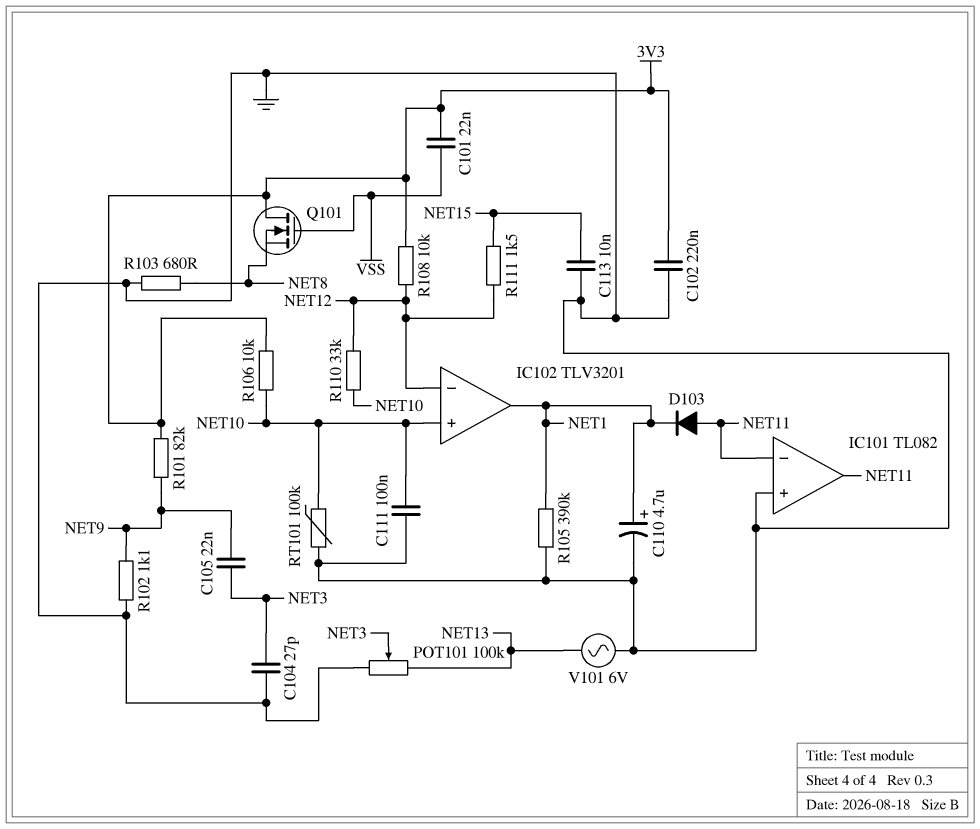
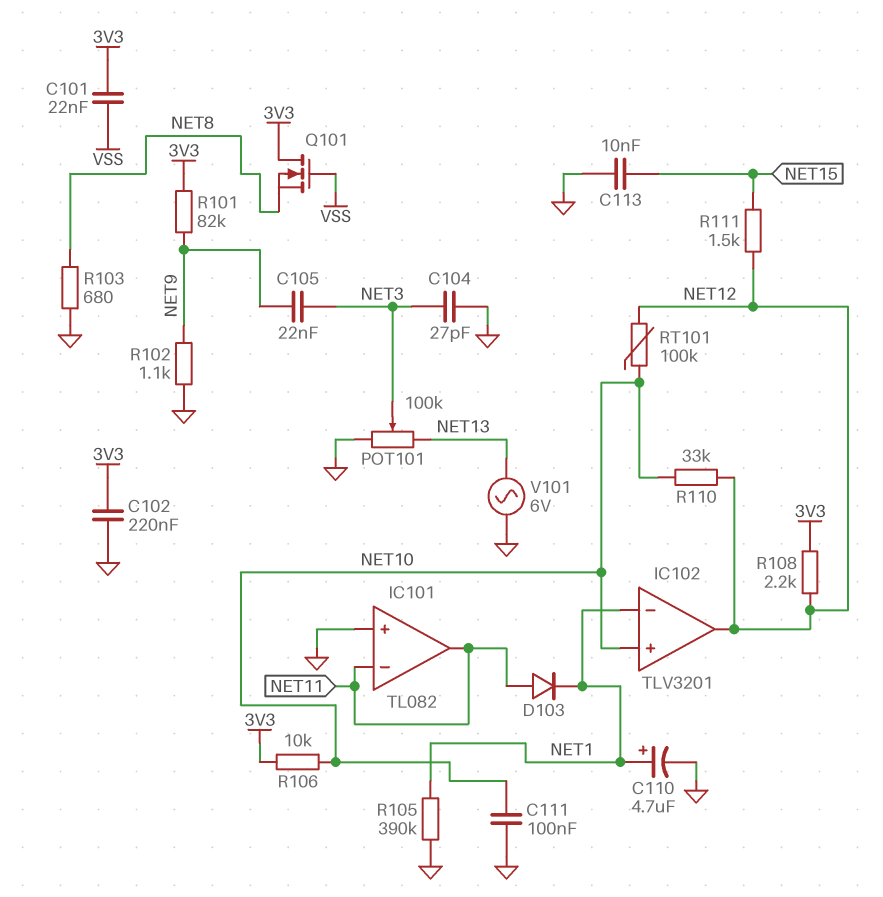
IC102 pin in-: NET12 -> NET1
IC102 pin out: NET1 -> NET12
R108: 10k (3V3, NET12) -> 2.2k (3V3, NET12)
RT101: 100k (GND, NET10) -> 100k (NET10, NET12)

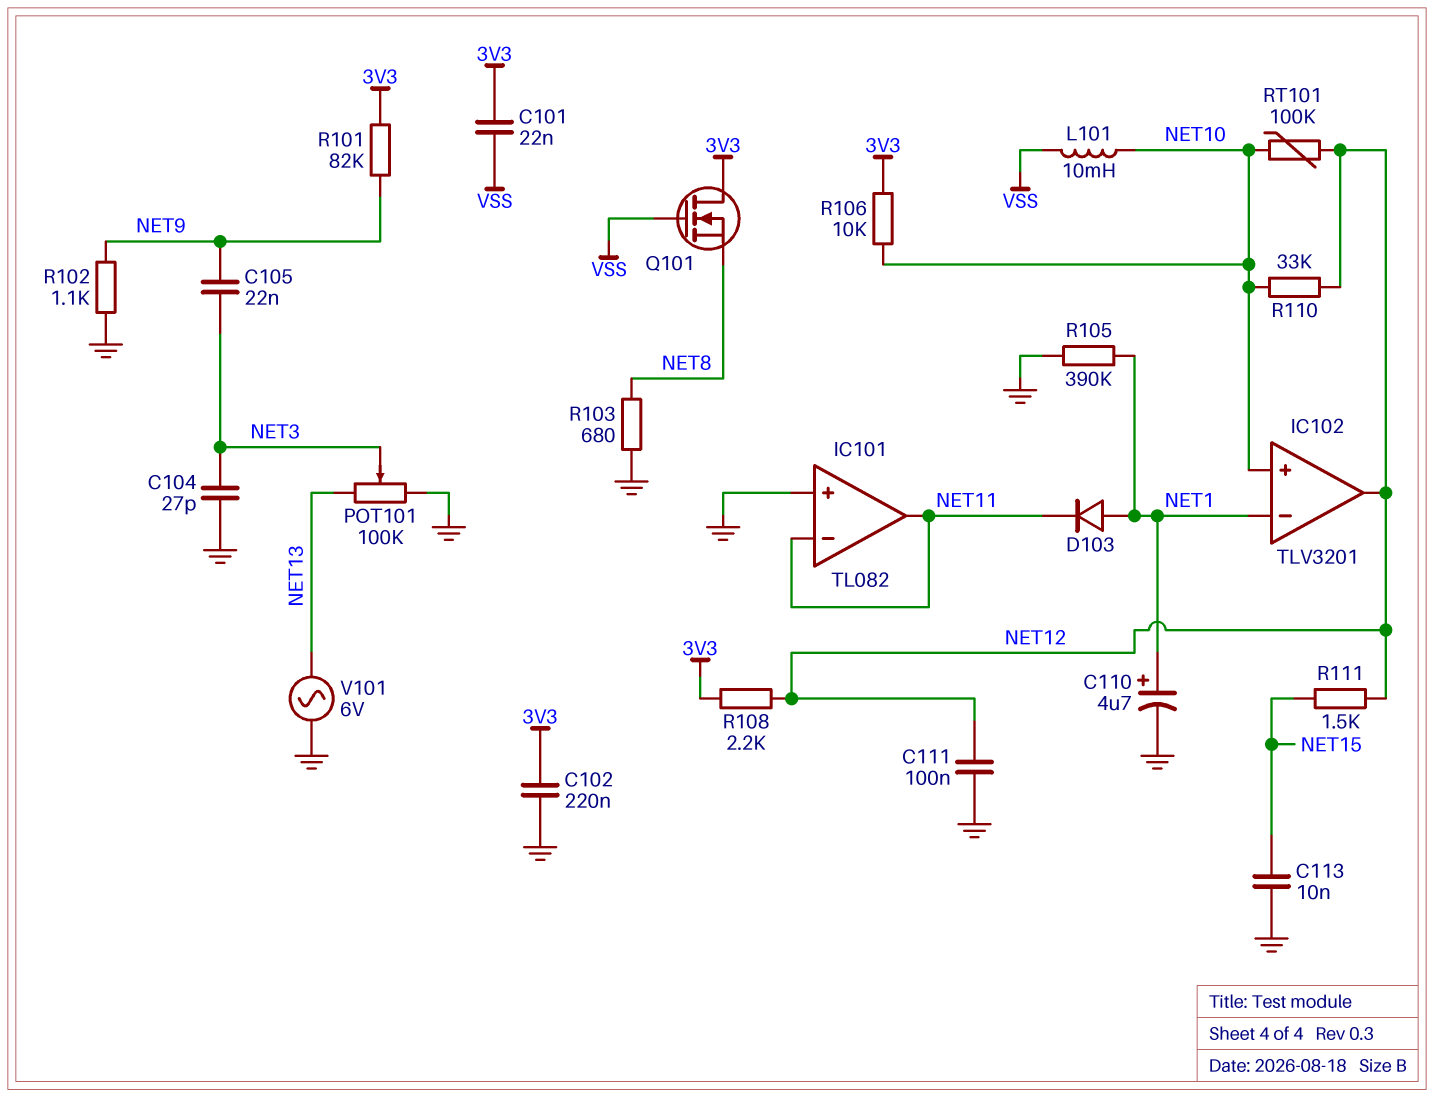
C111: 100nF (GND, NET10) -> 100nF (GND, NET12)
D103: diode (A NET11, K NET1) -> diode (A NET1, K NET11)
L101: none -> 10mH (NET10, VSS)

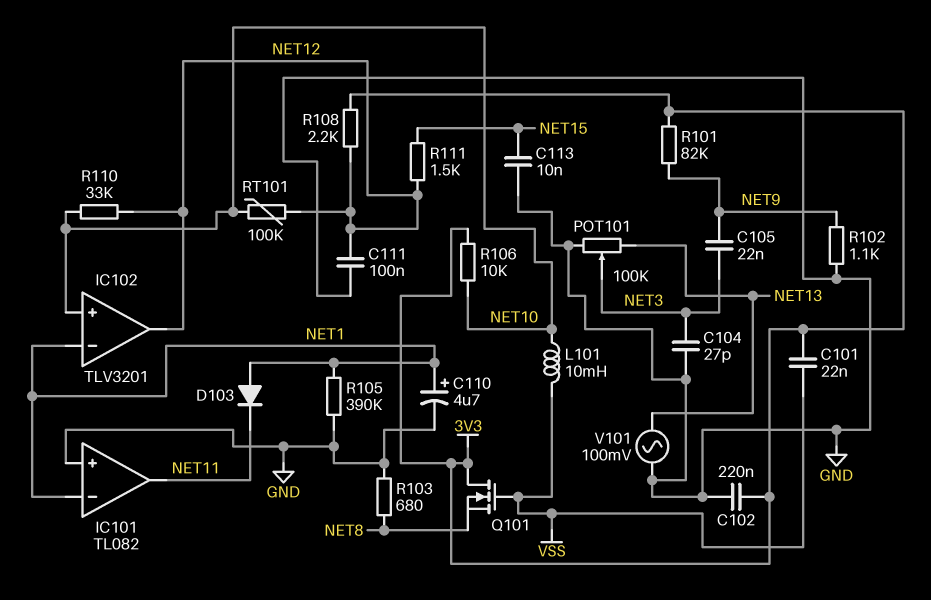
IC101 pin in-: NET11 -> NET1
V101: AC 6V (GND, NET13) -> AC 100mV (GND, NET13)

